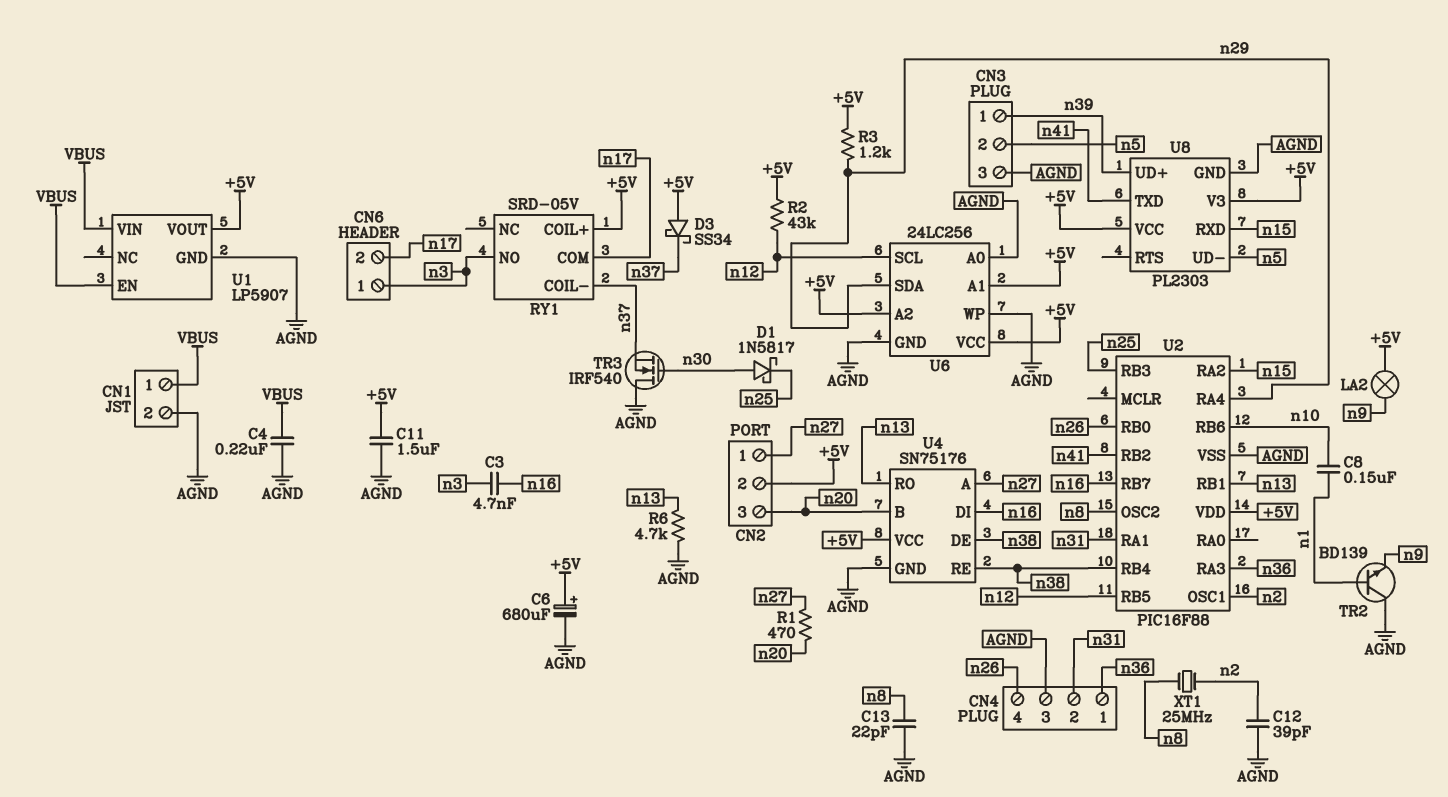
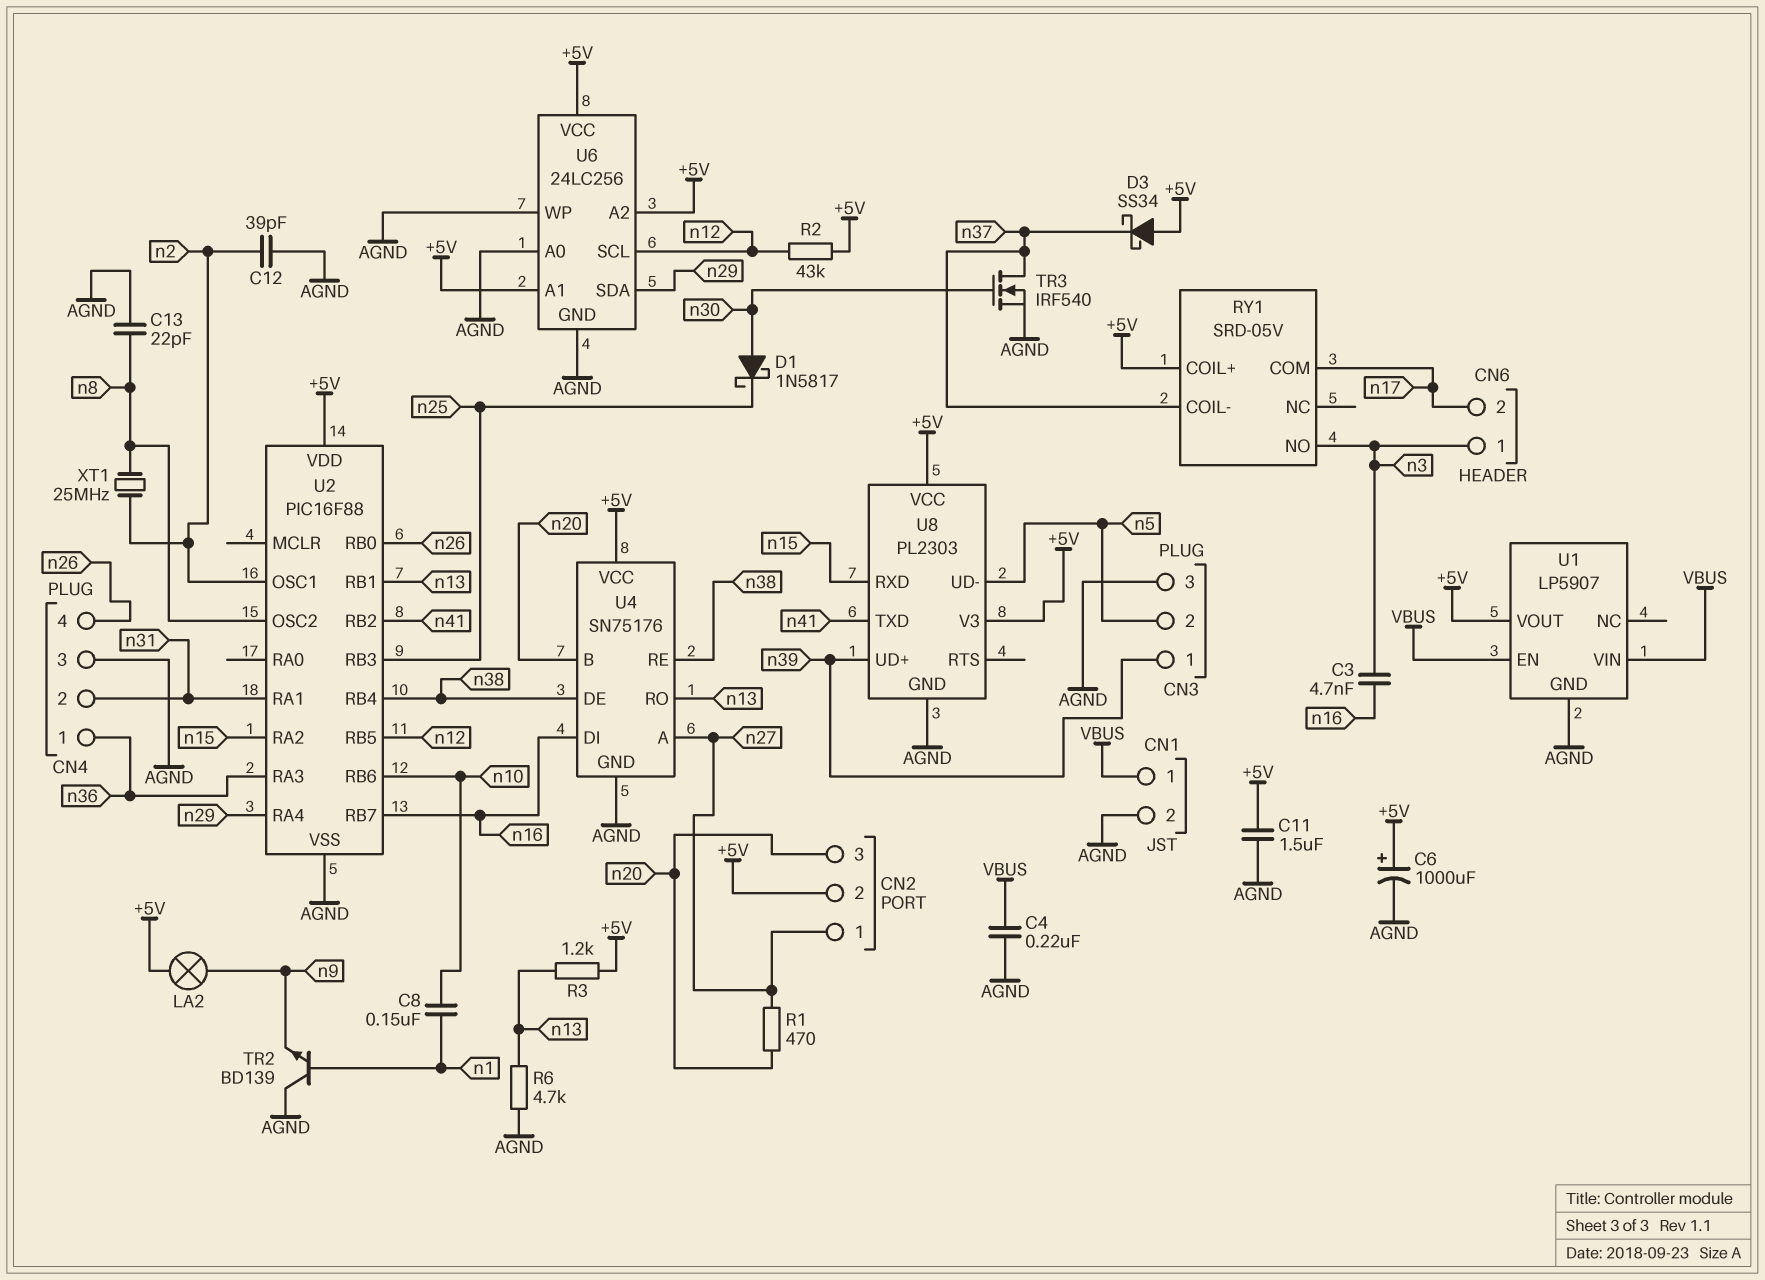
C6: 680uF (plus +5V, minus AGND) -> 1000uF (plus +5V, minus AGND)
R3: 1.2k (+5V, n29) -> 1.2k (+5V, n13)
TR3: NMOS IRF540 (G n30, D AGND, S n37) -> NMOS IRF540 (G n30, D n37, S AGND)

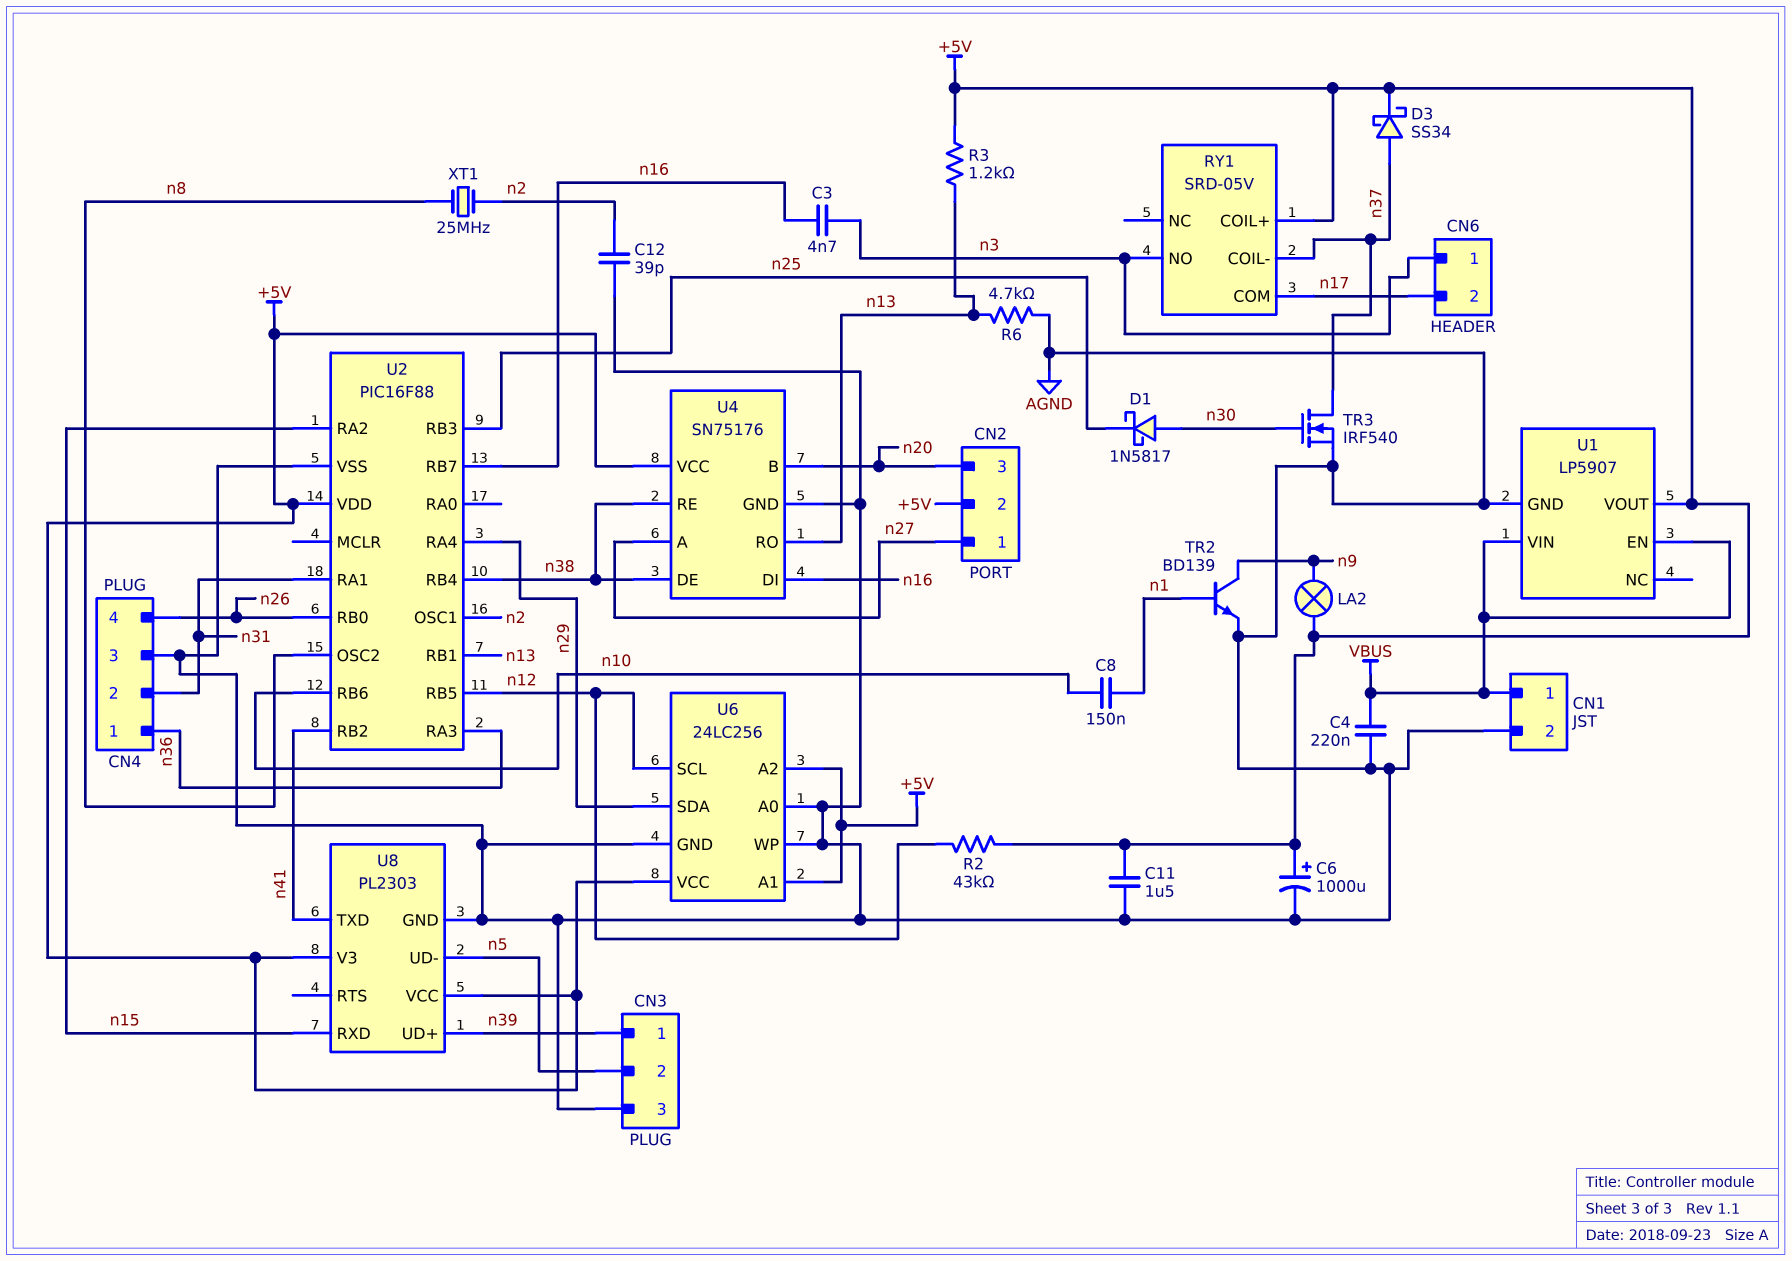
C13: 22pF (AGND, n8) -> none
D3: schottky SS34 (A +5V, K n37) -> schottky SS34 (A n37, K +5V)
R1: 470 (n20, n27) -> none
TR2: NPN BD139 (B n1, C AGND, E n9) -> NPN BD139 (B n1, C n9, E AGND)

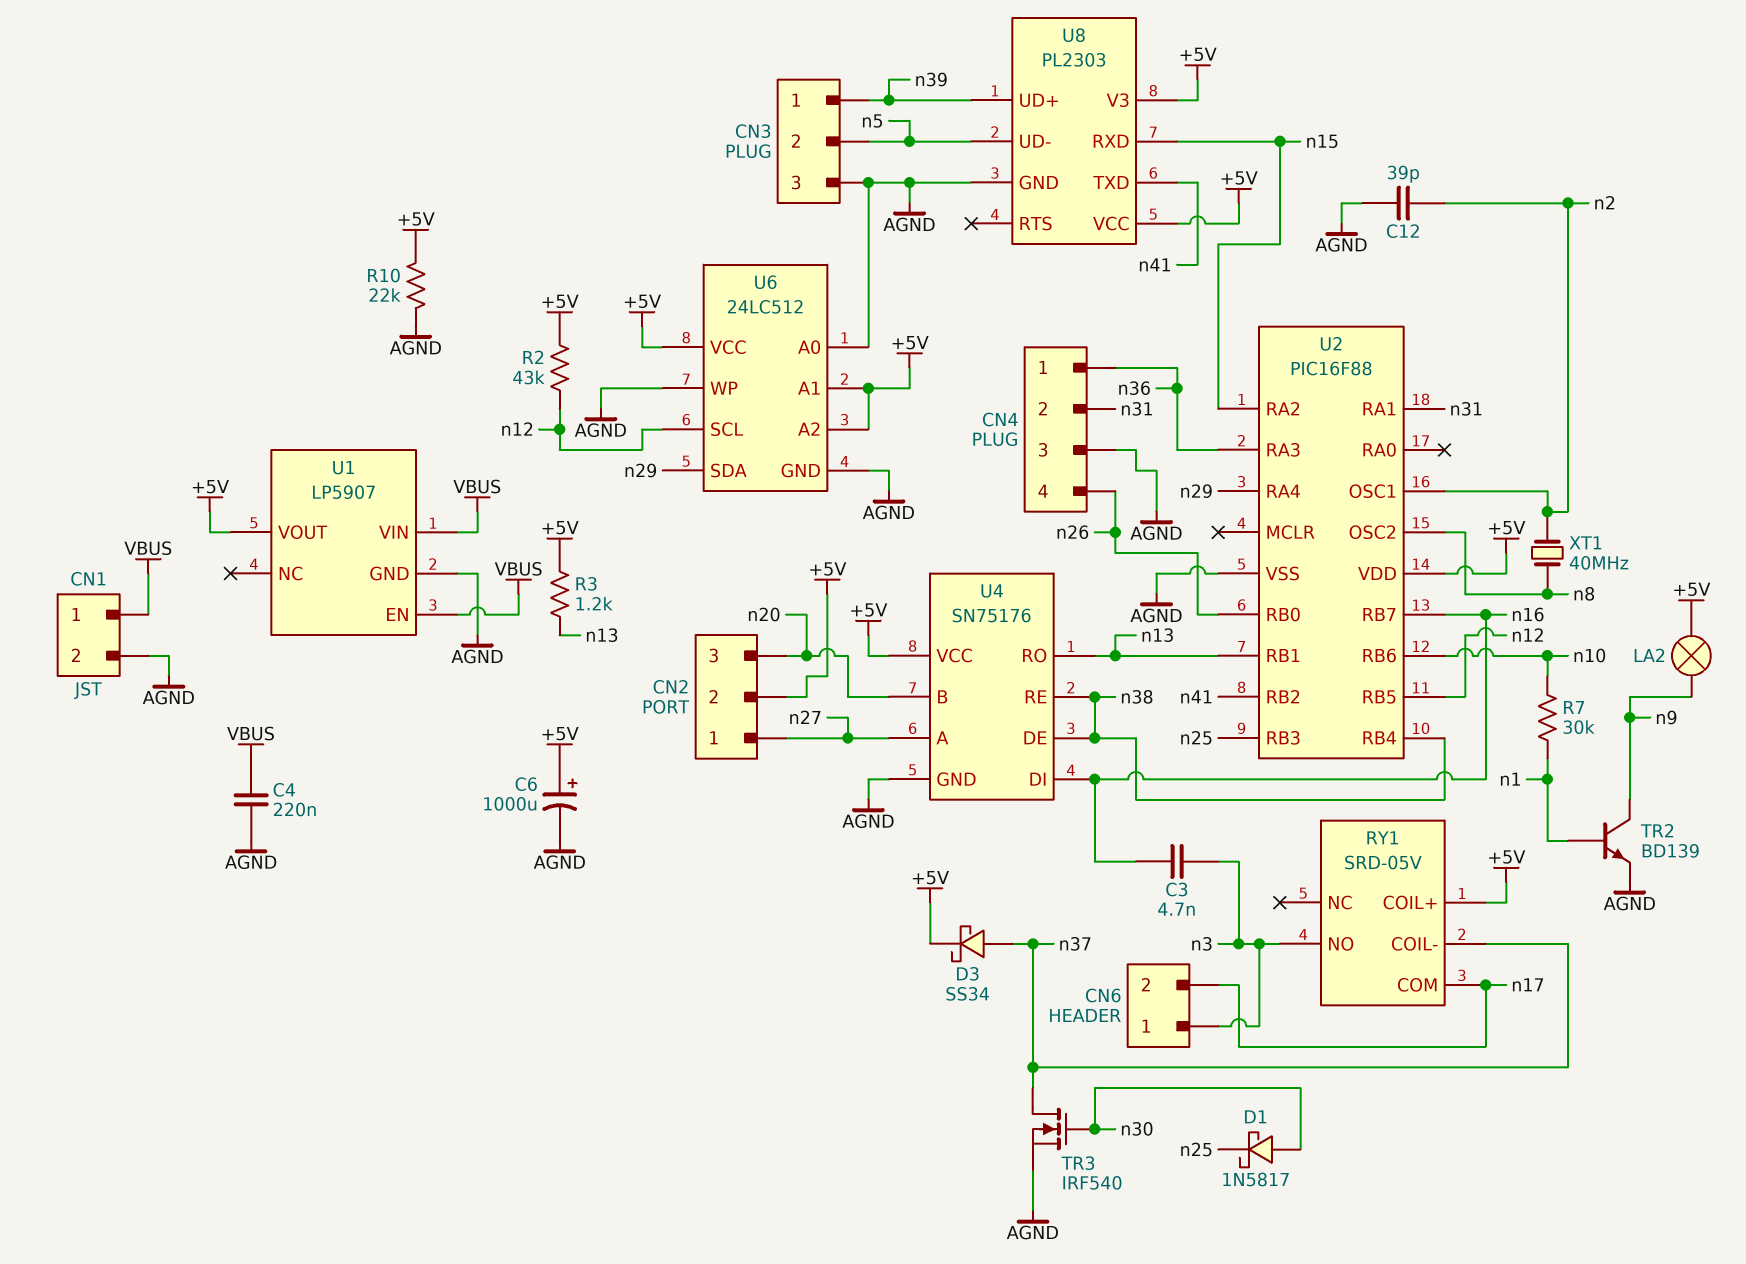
C8: 150nF (n1, n10) -> none
C11: 1.5uF (+5V, AGND) -> none
R6: 4.7k (AGND, n13) -> none
R7: none -> 30k (n1, n10)
R10: none -> 22k (+5V, AGND)
U6: 24LC256 -> 24LC512
XT1: 25MHz (n2, n8) -> 40MHz (n2, n8)

